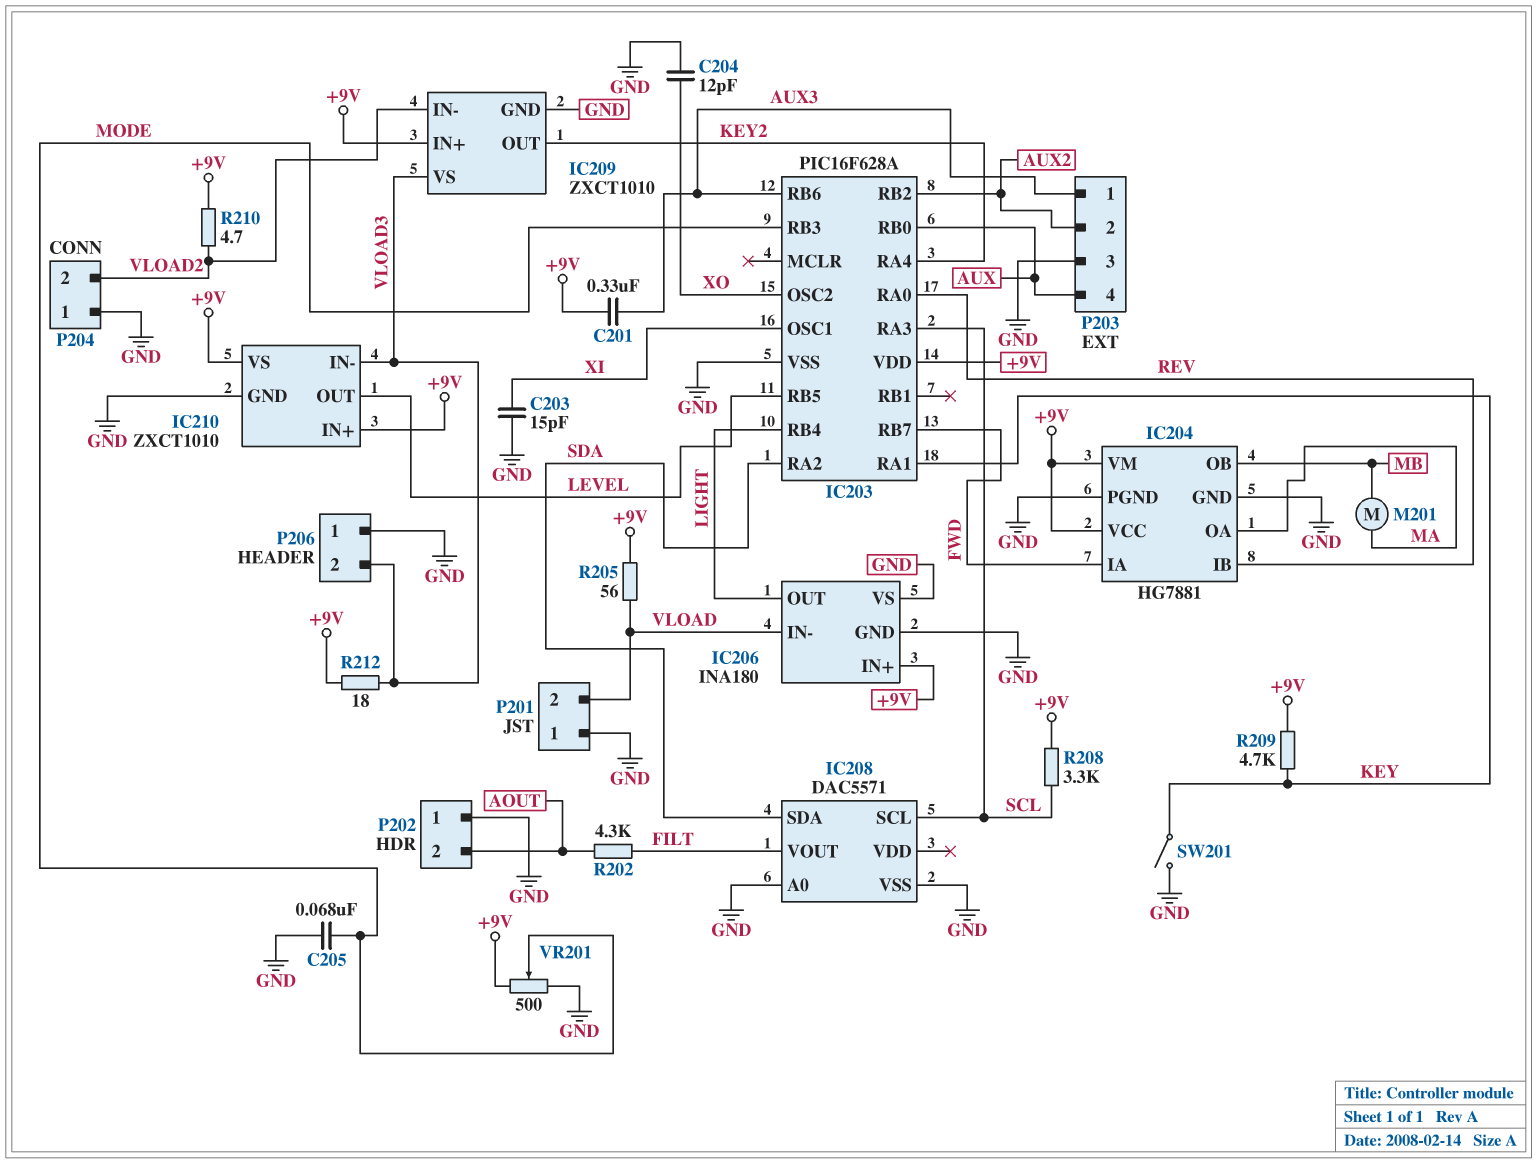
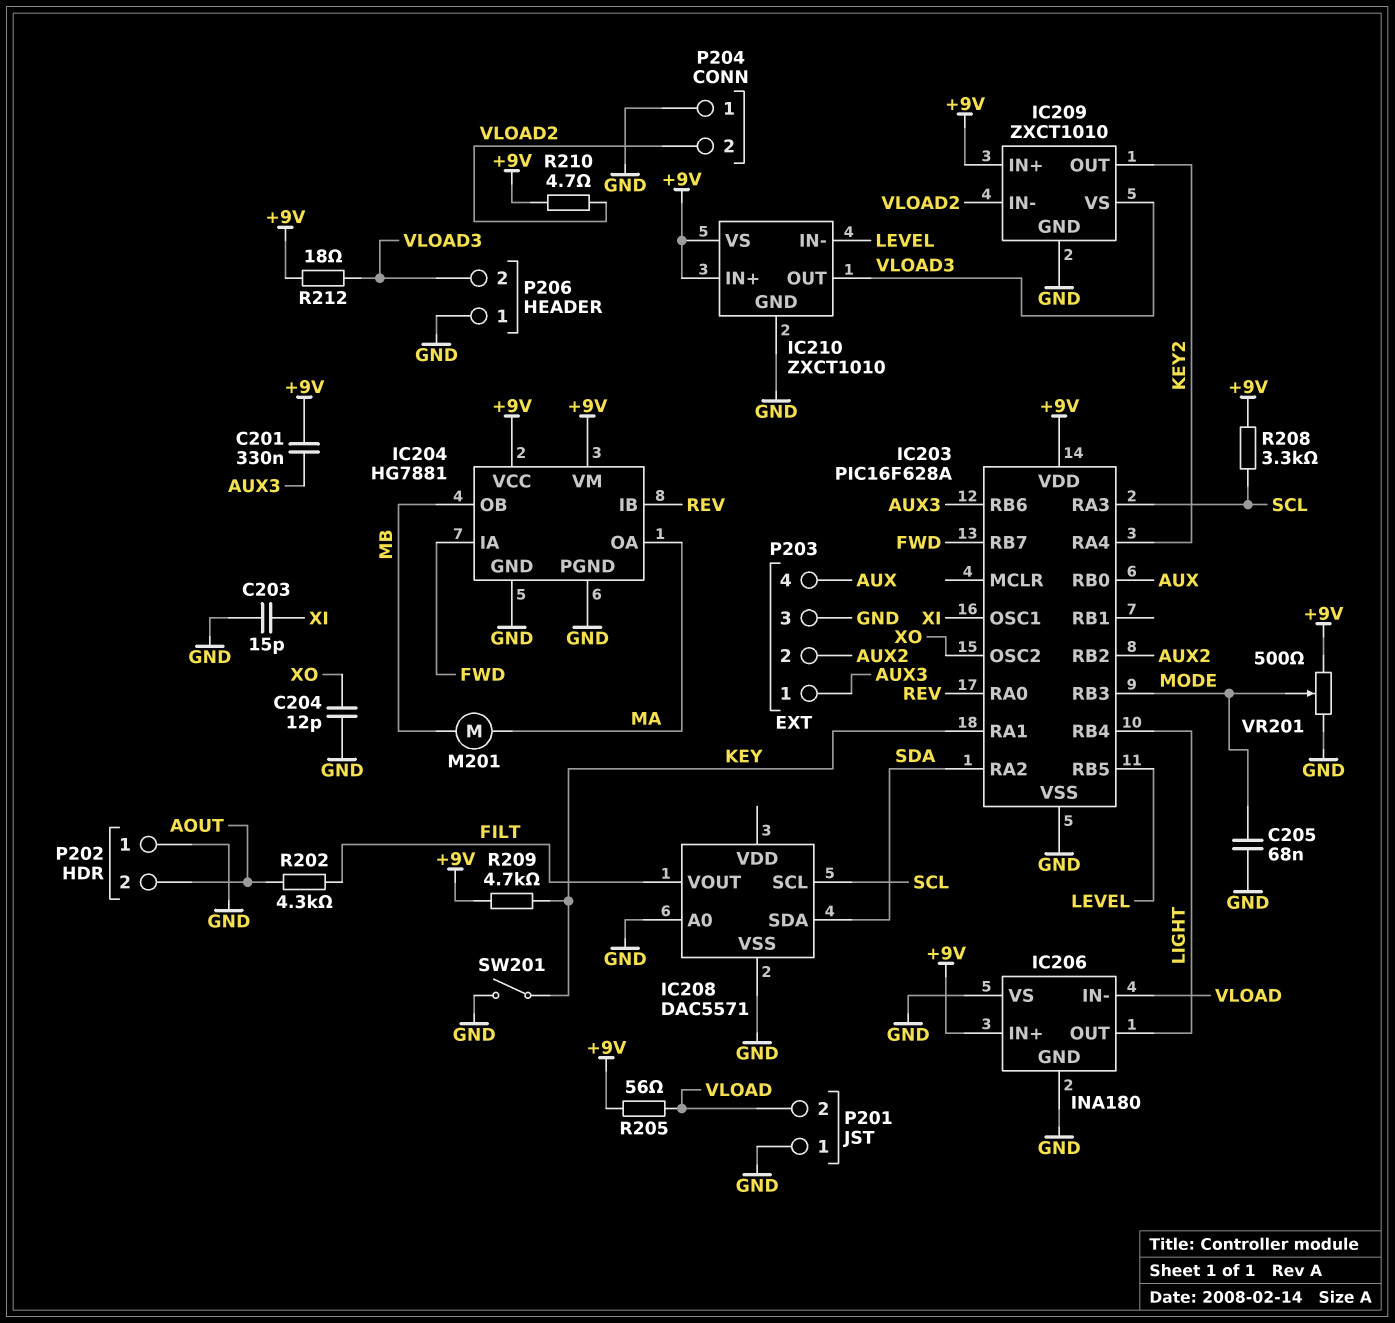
IC210 pin IN-: VLOAD3 -> LEVEL
IC210 pin OUT: LEVEL -> VLOAD3

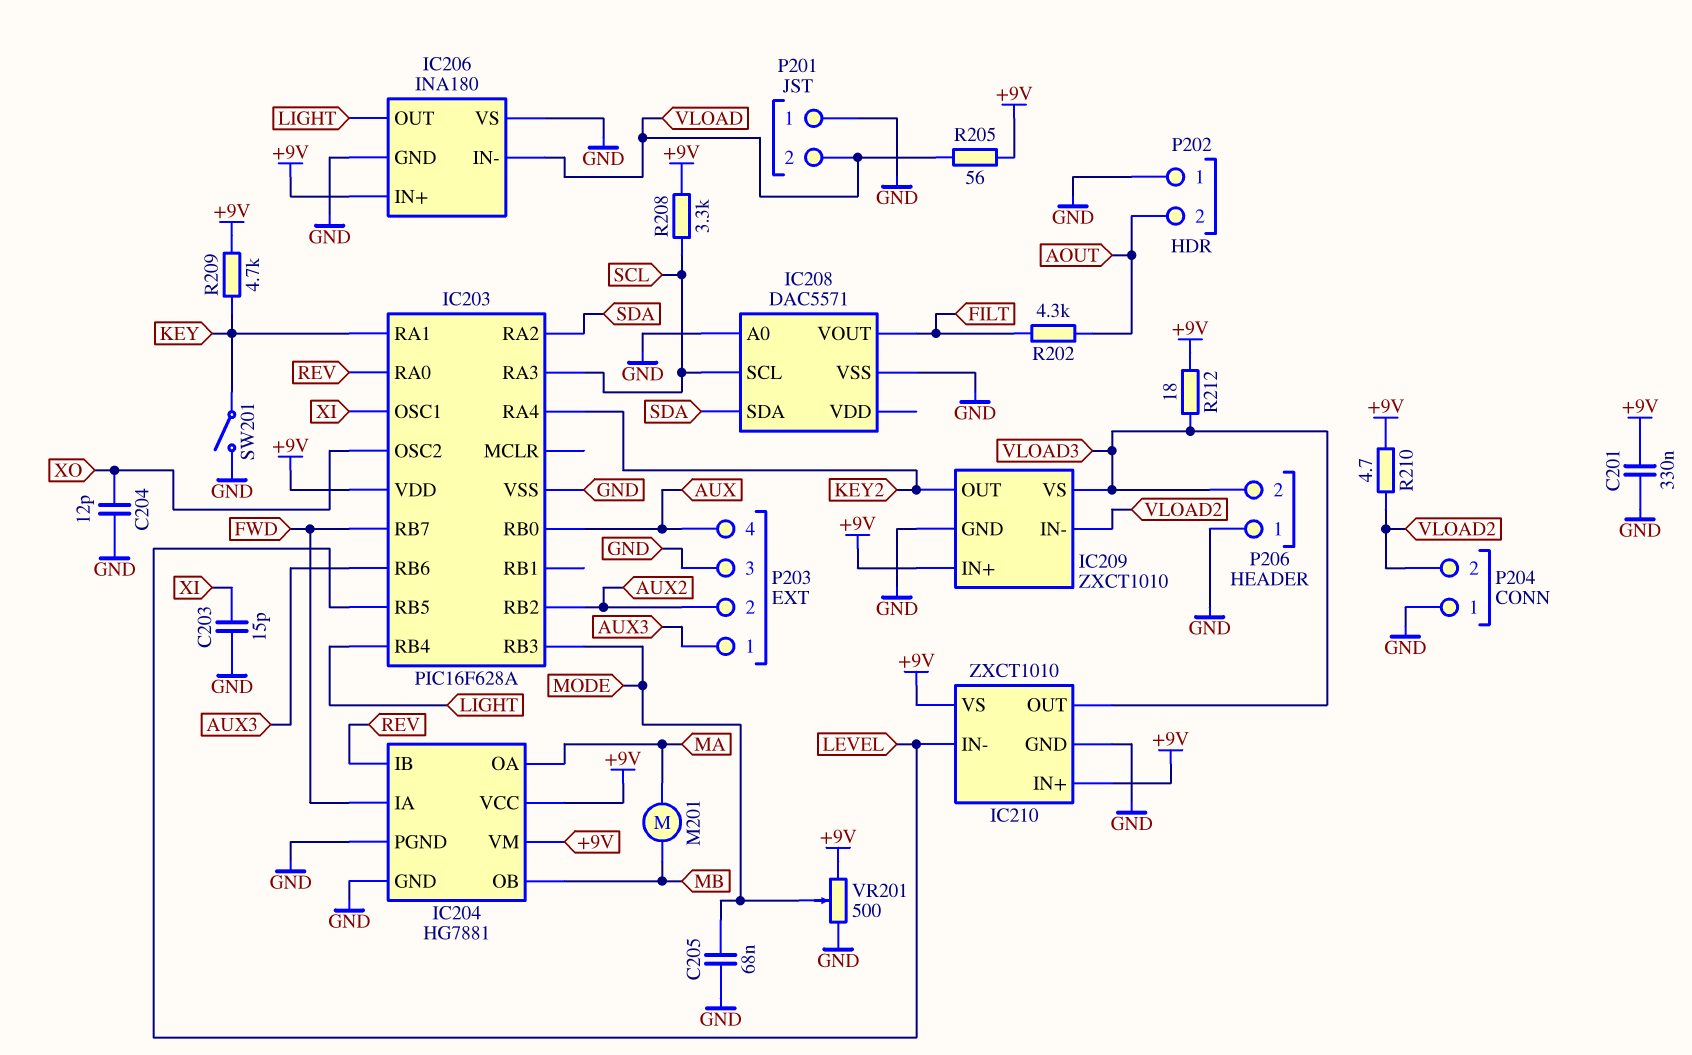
C201: 330nF (+9V, AUX3) -> 330nF (+9V, GND)

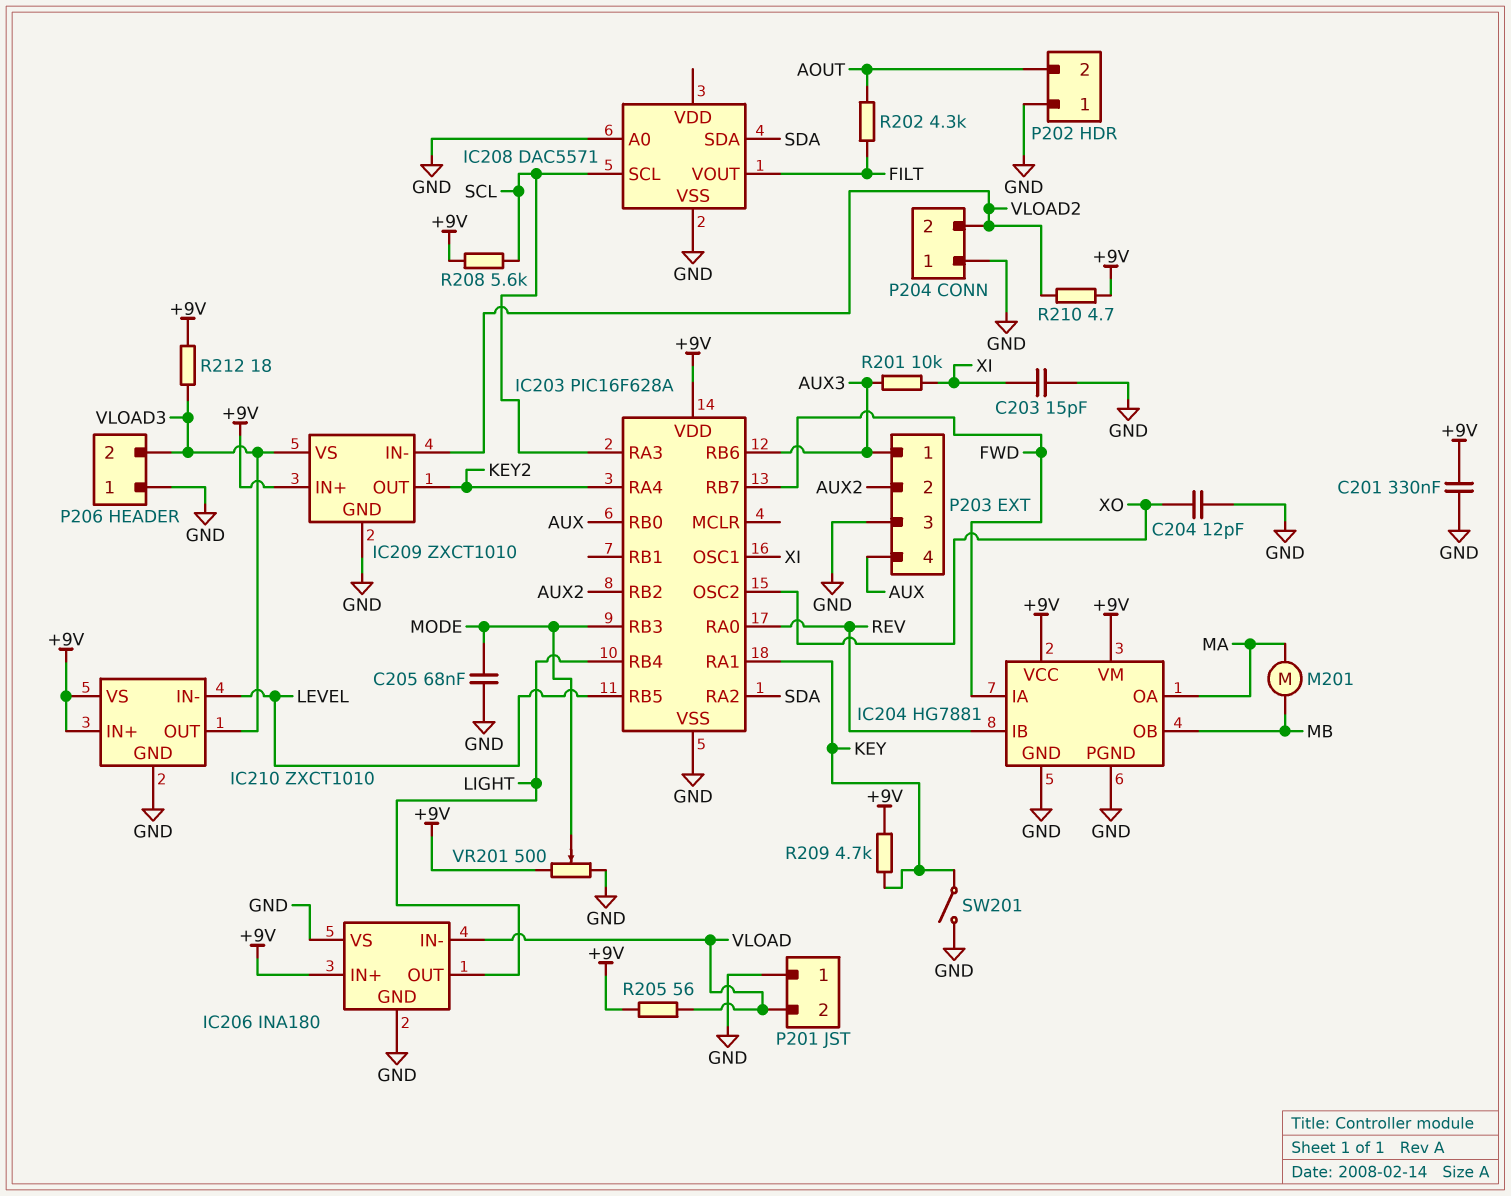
R201: none -> 10k (AUX3, XI)
R208: 3.3k (+9V, SCL) -> 5.6k (+9V, SCL)

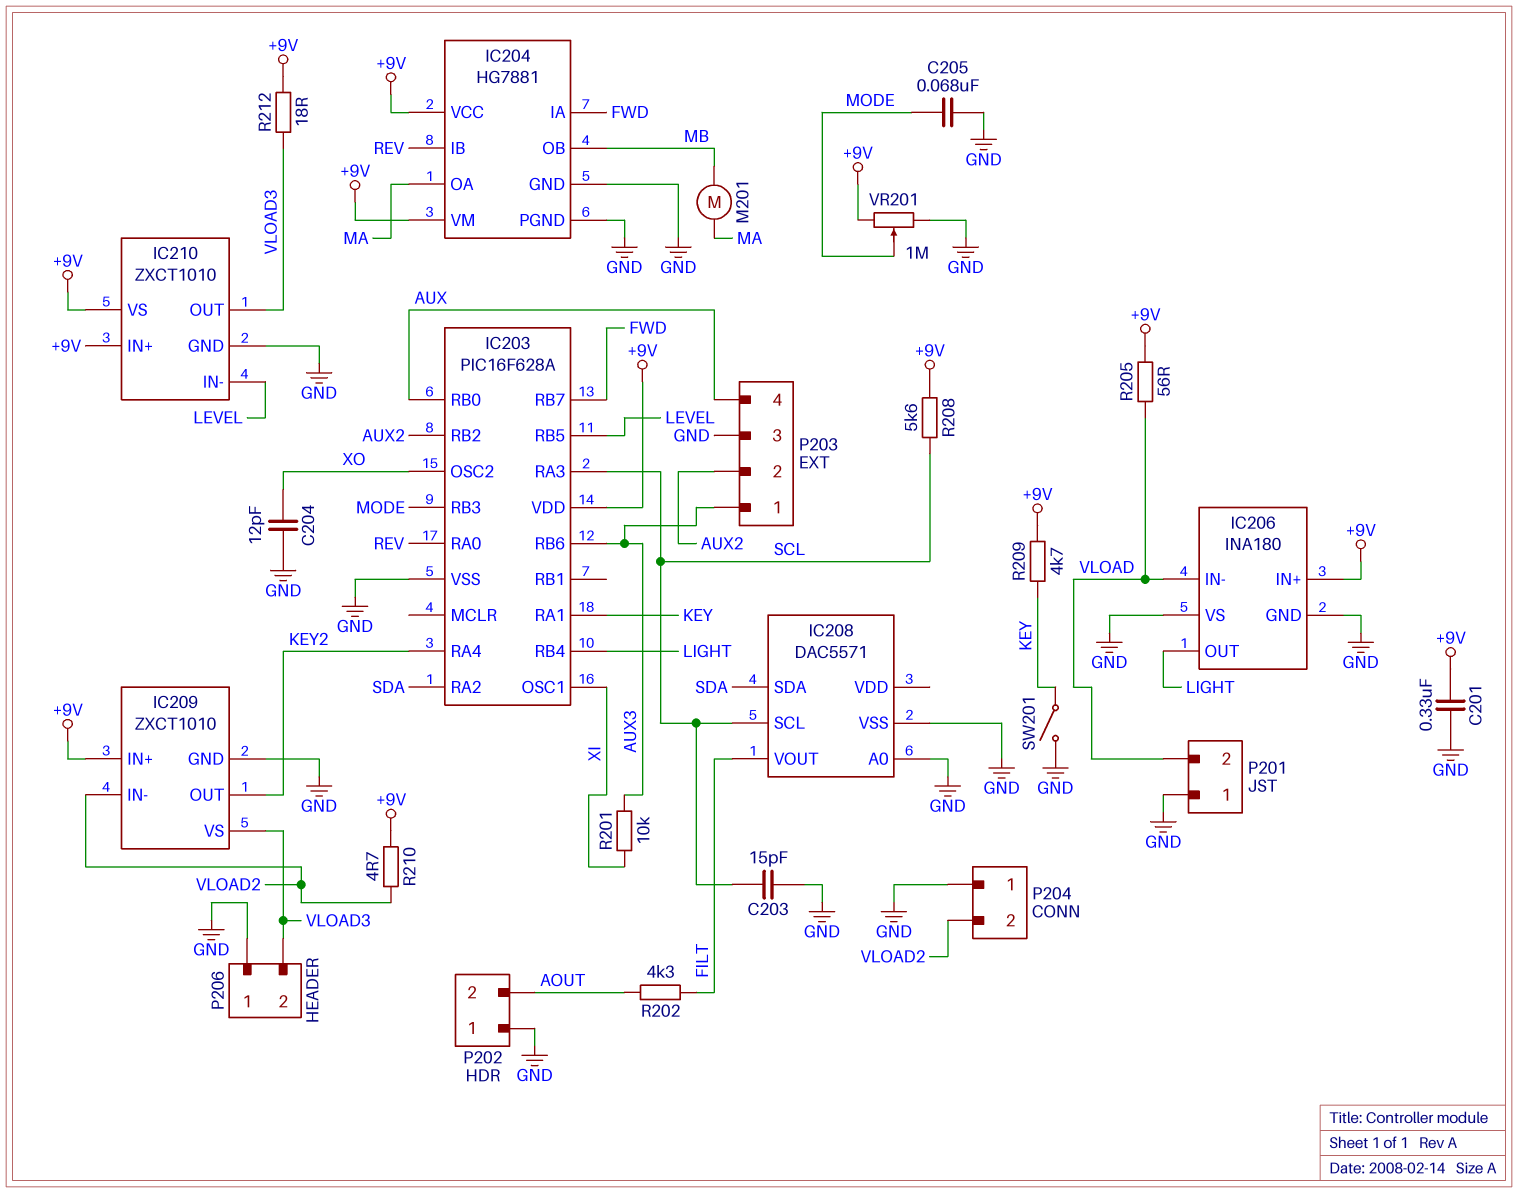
C203: 15pF (GND, XI) -> 15pF (GND, SCL)
VR201: 500 (+9V, GND, wiper MODE) -> 1M (+9V, GND, wiper MODE)

